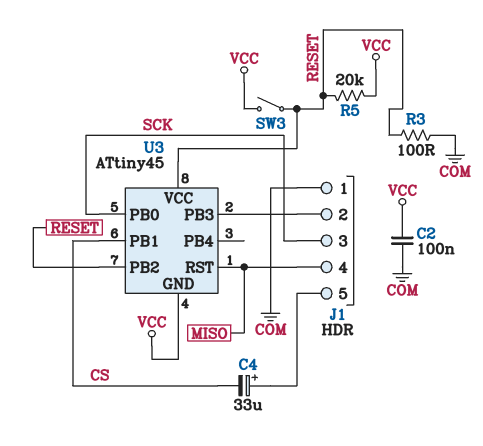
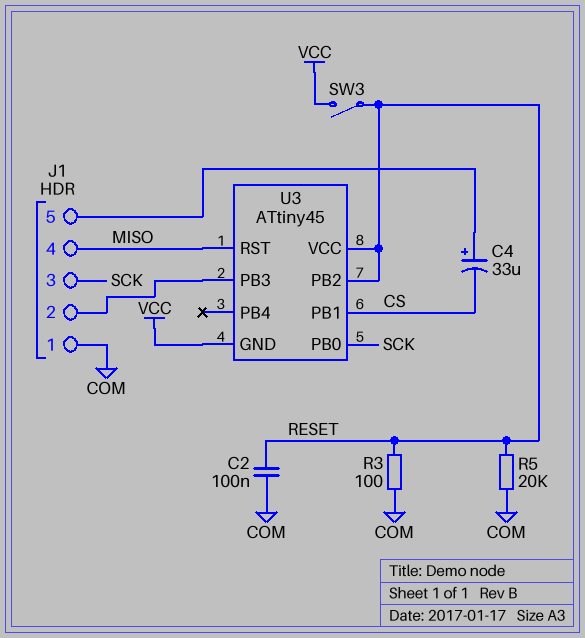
C2: 100nF (COM, VCC) -> 100nF (COM, RESET)
R5: 20k (RESET, VCC) -> 20k (COM, RESET)

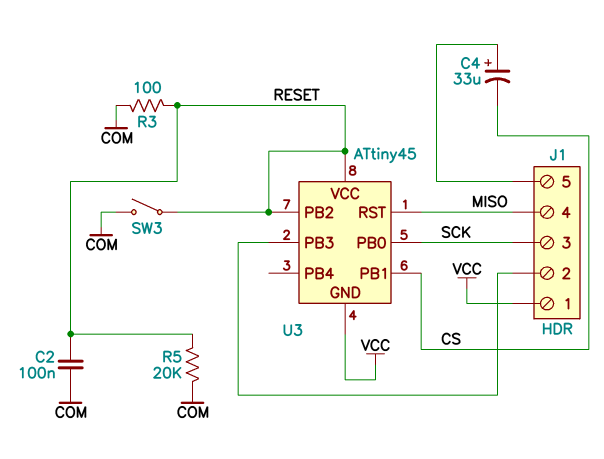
J1 pin 1: COM -> VCC
SW3: switch (RESET, VCC) -> switch (COM, RESET)

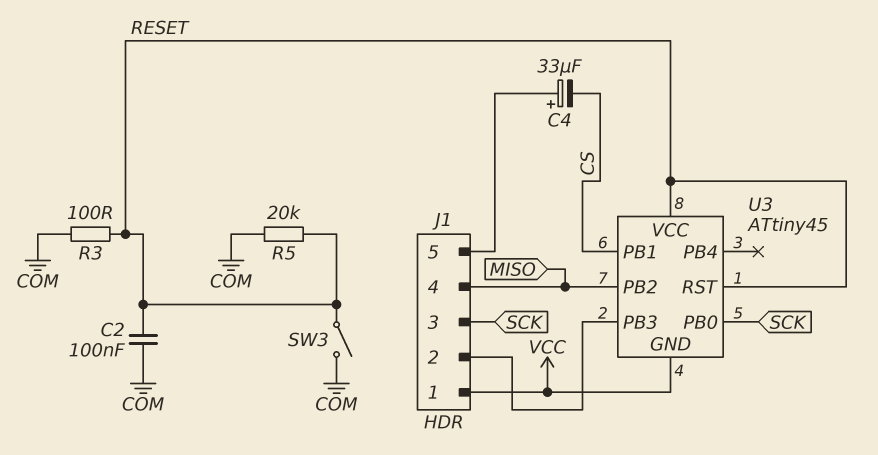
U3 pin PB2: RESET -> MISO
U3 pin RST: MISO -> RESET

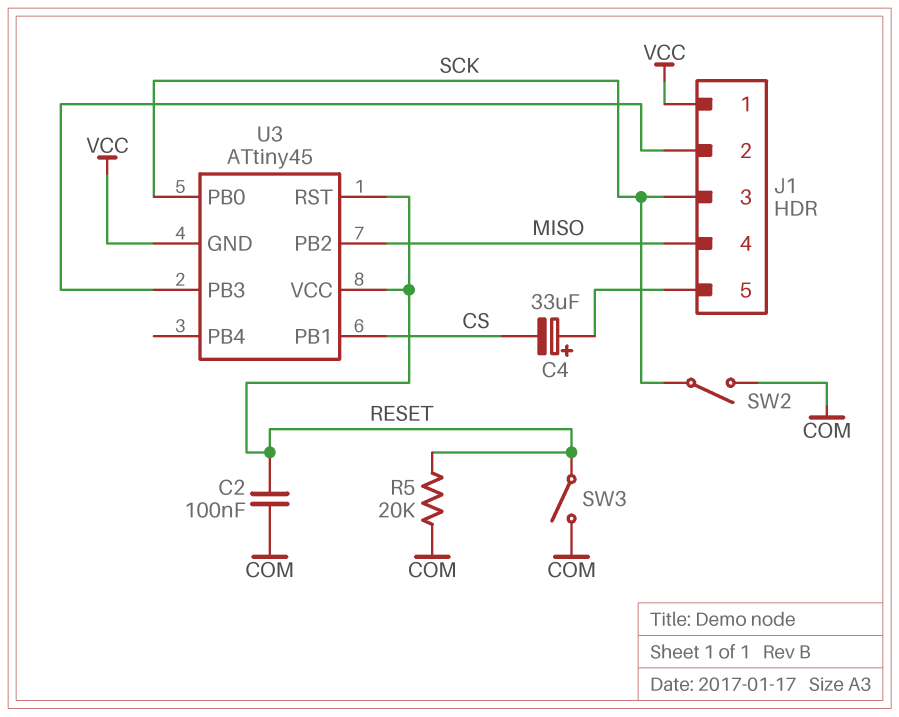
R3: 100 (COM, RESET) -> none
SW2: none -> switch (COM, SCK)

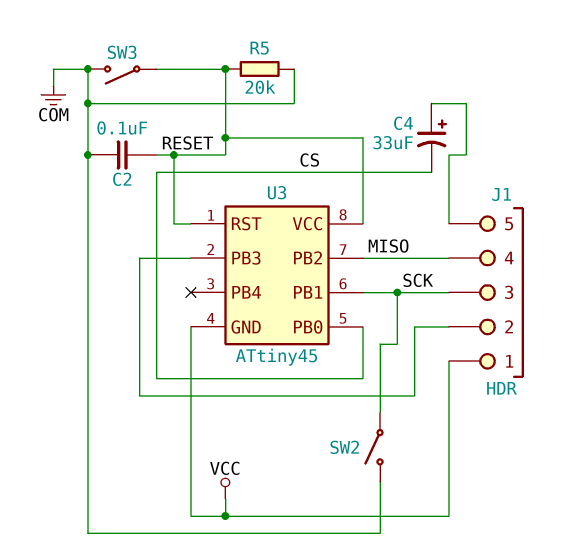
U3 pin PB0: SCK -> CS
U3 pin PB1: CS -> SCK

